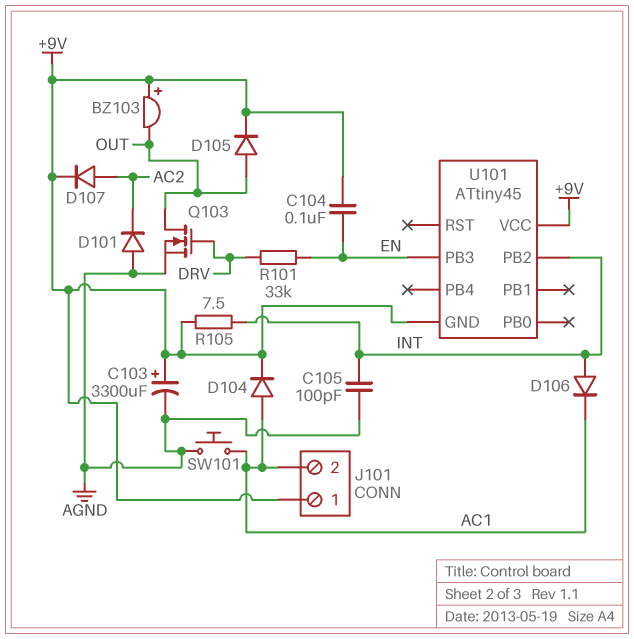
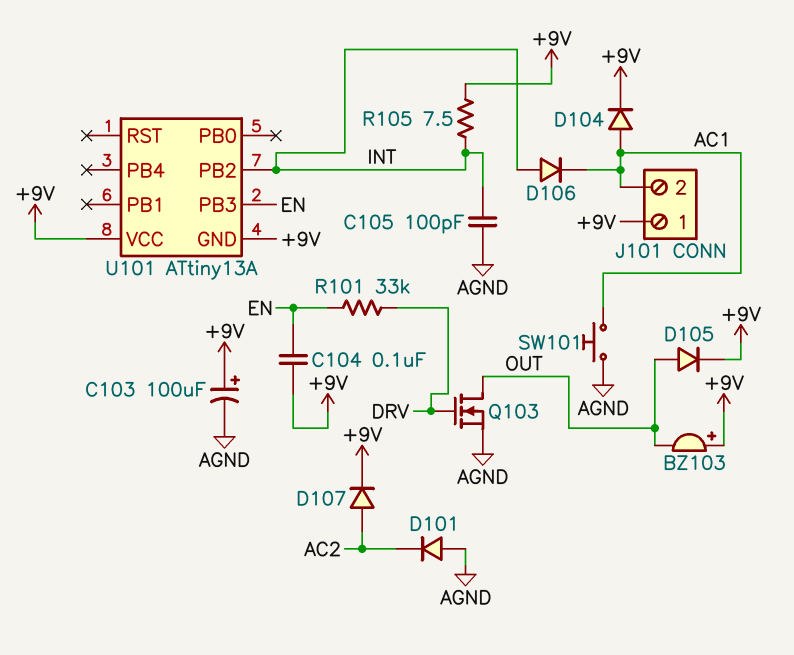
C103: 3300uF (plus +9V, minus AGND) -> 100uF (plus +9V, minus AGND)
U101: ATtiny45 -> ATtiny13A

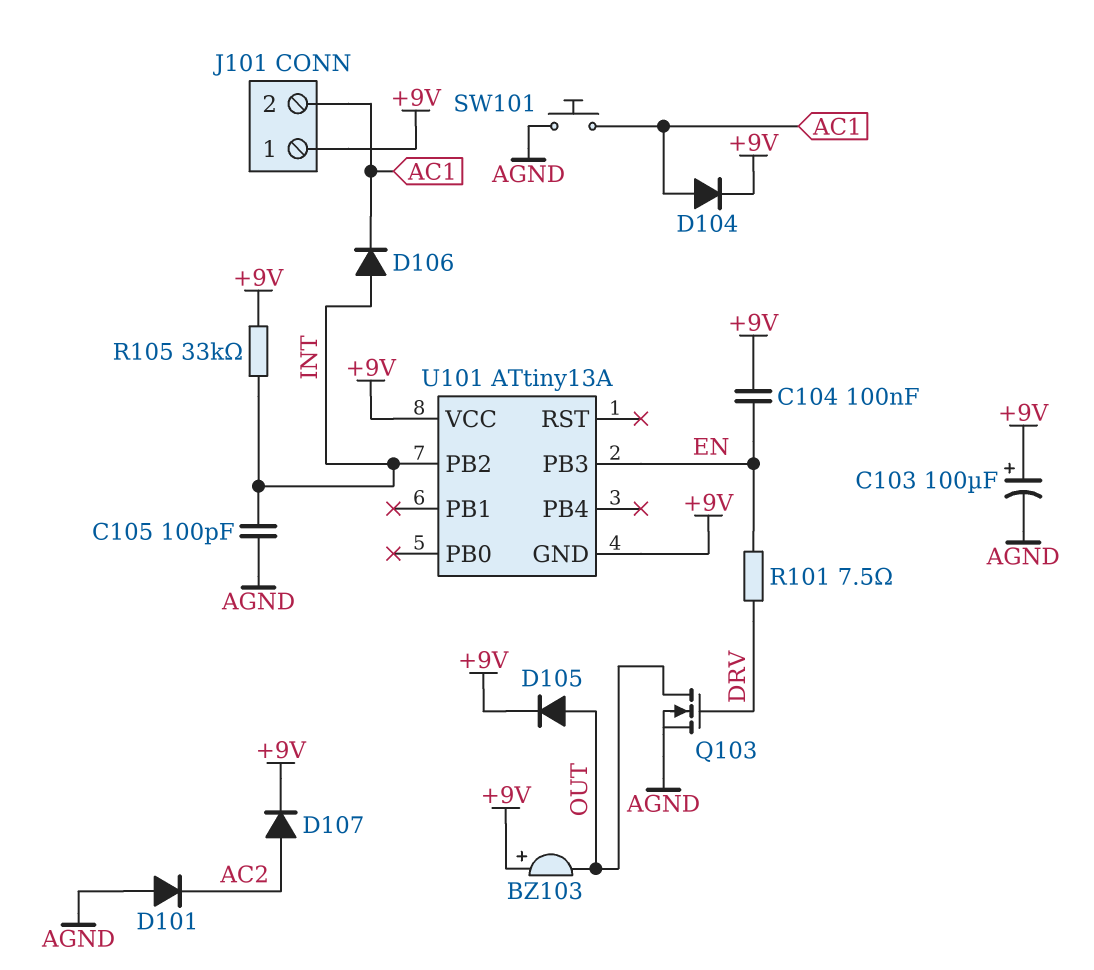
R101: 33k (DRV, EN) -> 7.5 (DRV, EN)
R105: 7.5 (+9V, INT) -> 33k (+9V, INT)

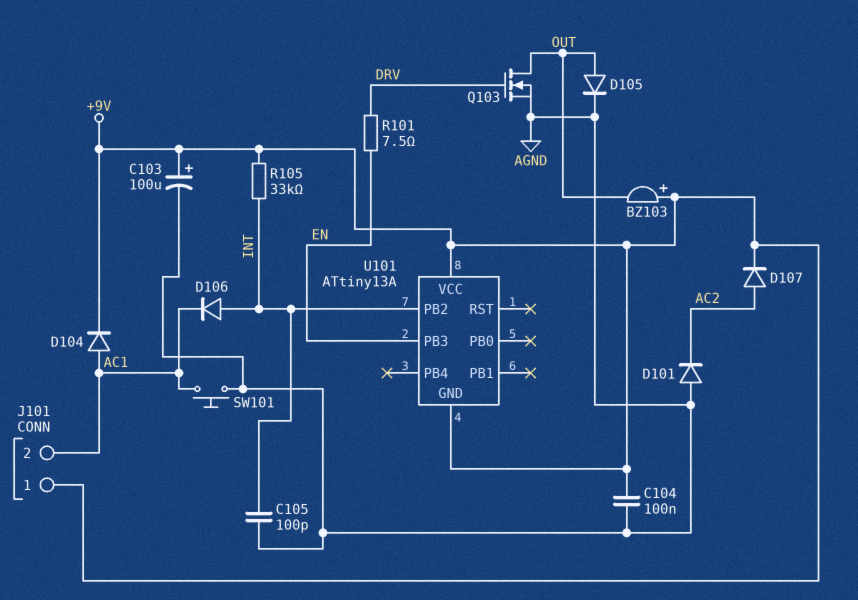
C104: 100nF (+9V, EN) -> 100nF (+9V, AGND)
D105: diode (A OUT, K +9V) -> diode (A OUT, K AGND)

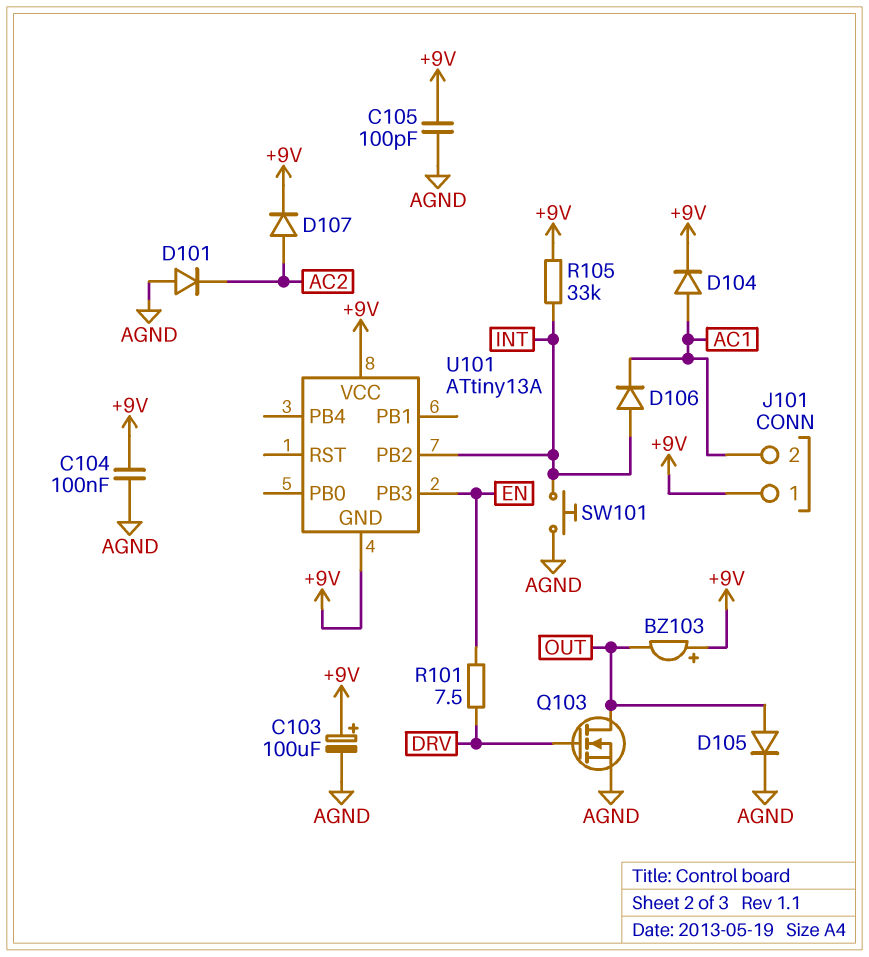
C105: 100pF (AGND, INT) -> 100pF (+9V, AGND)
SW101: button (AC1, AGND) -> button (AGND, INT)

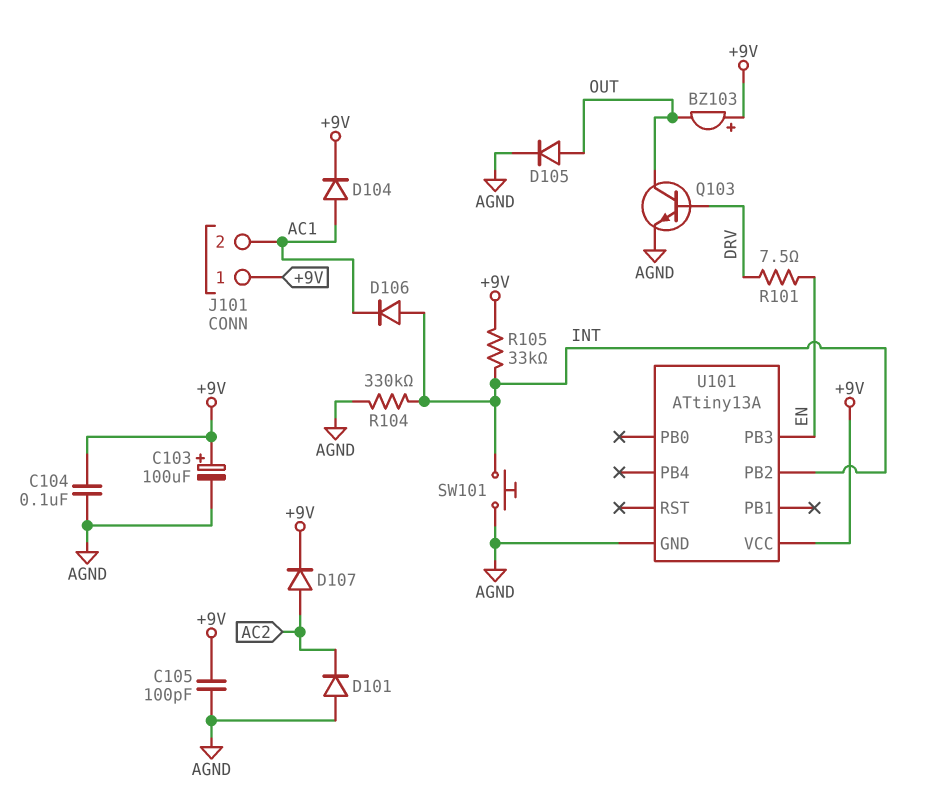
Q103: NMOS (G DRV, D OUT, S AGND) -> NPN (B DRV, C OUT, E AGND)
R104: none -> 330k (AGND, INT)
U101 pin GND: +9V -> AGND

